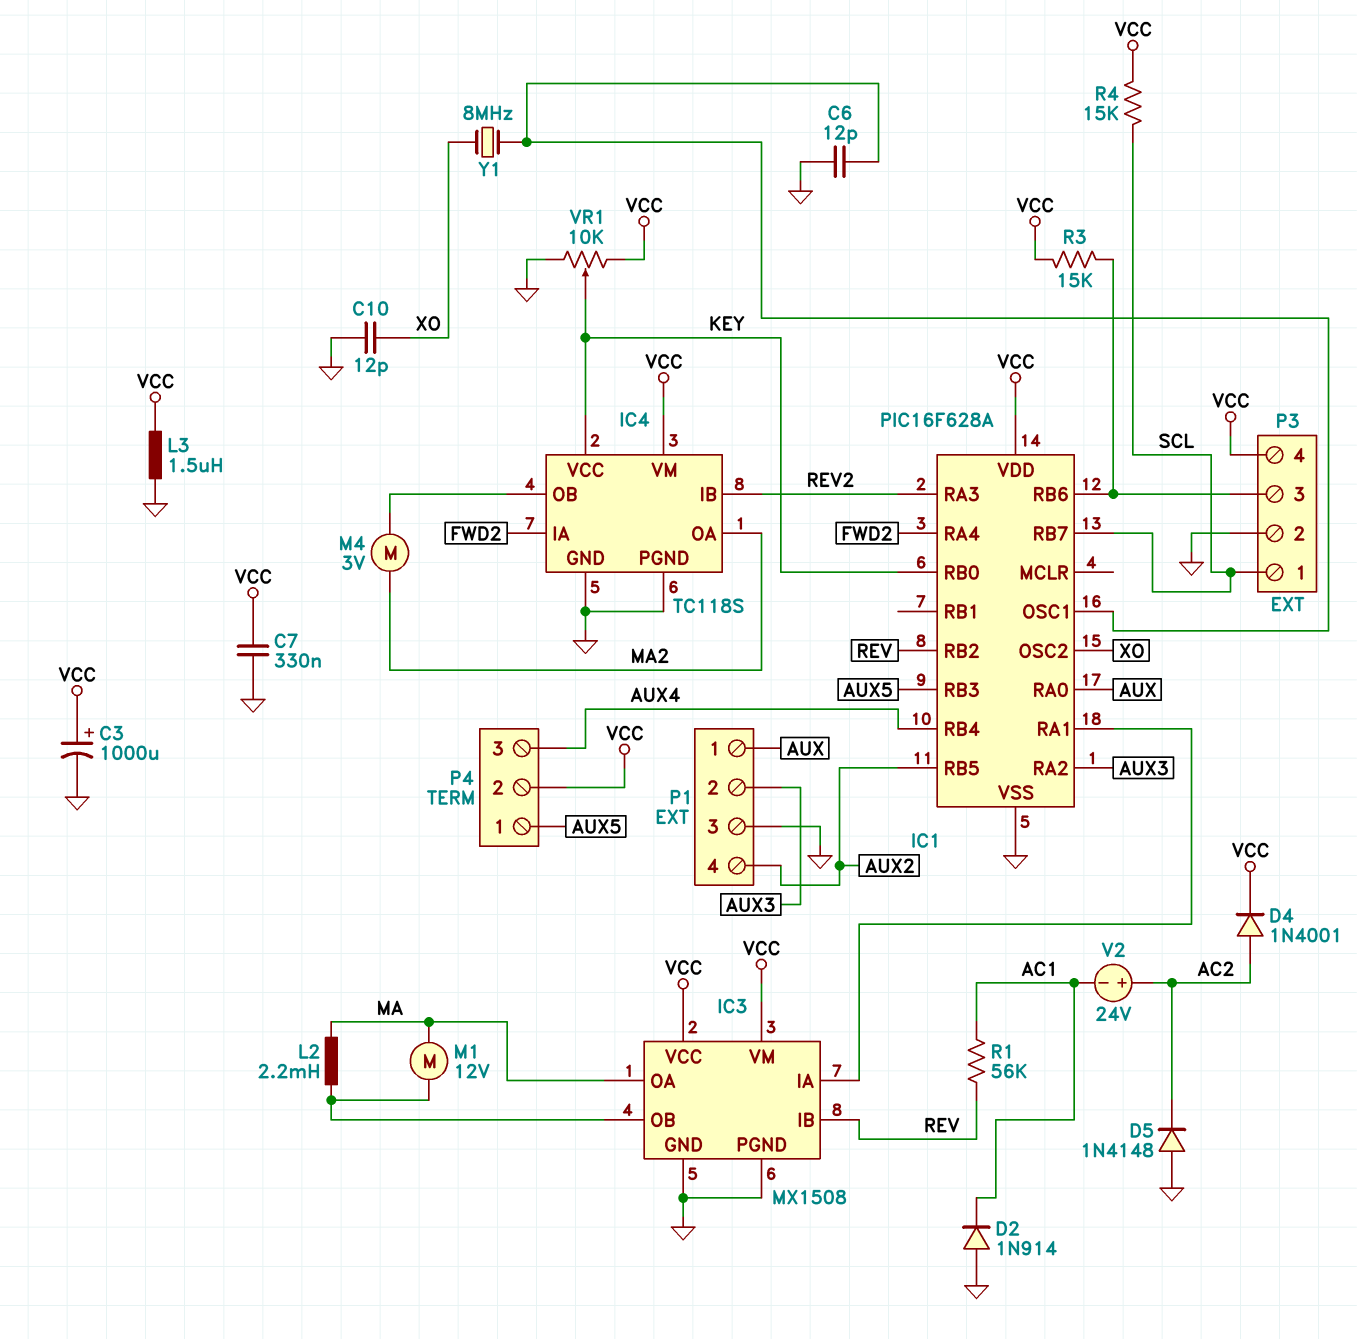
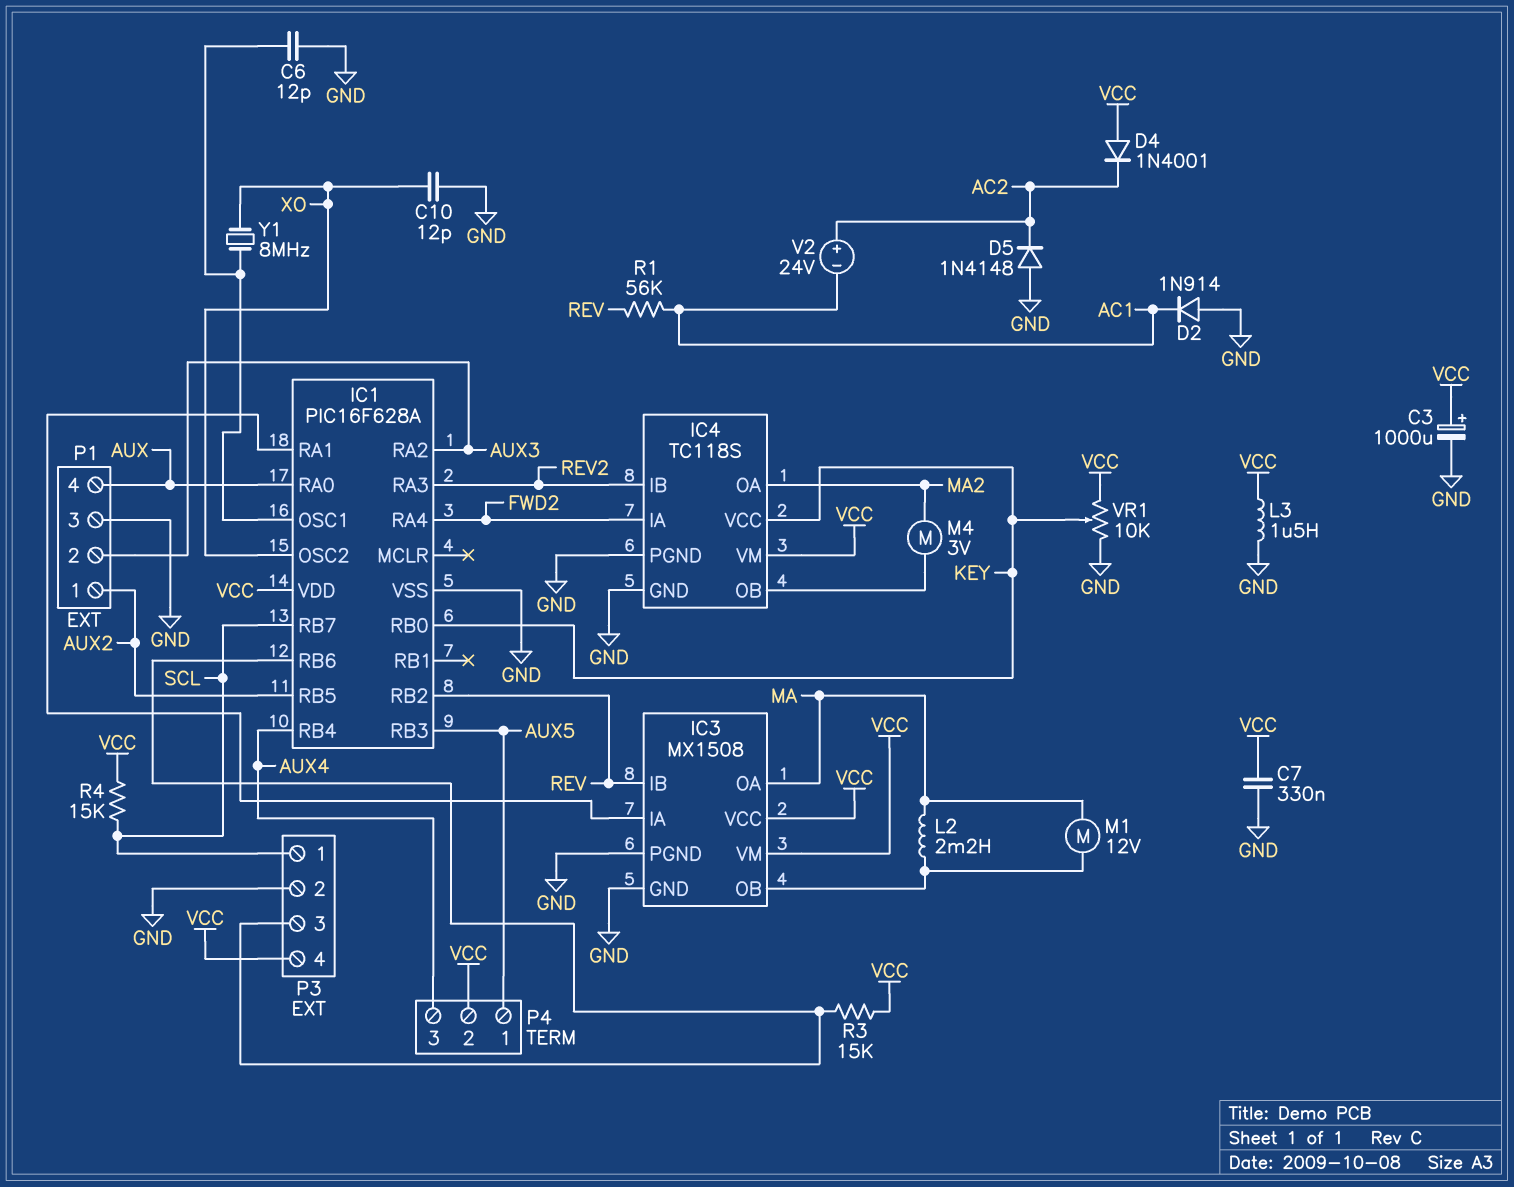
D4: diode 1N4001 (A AC2, K VCC) -> diode 1N4001 (A VCC, K AC2)
P1 pin 1: AUX -> AUX2
P1 pin 4: AUX2 -> AUX

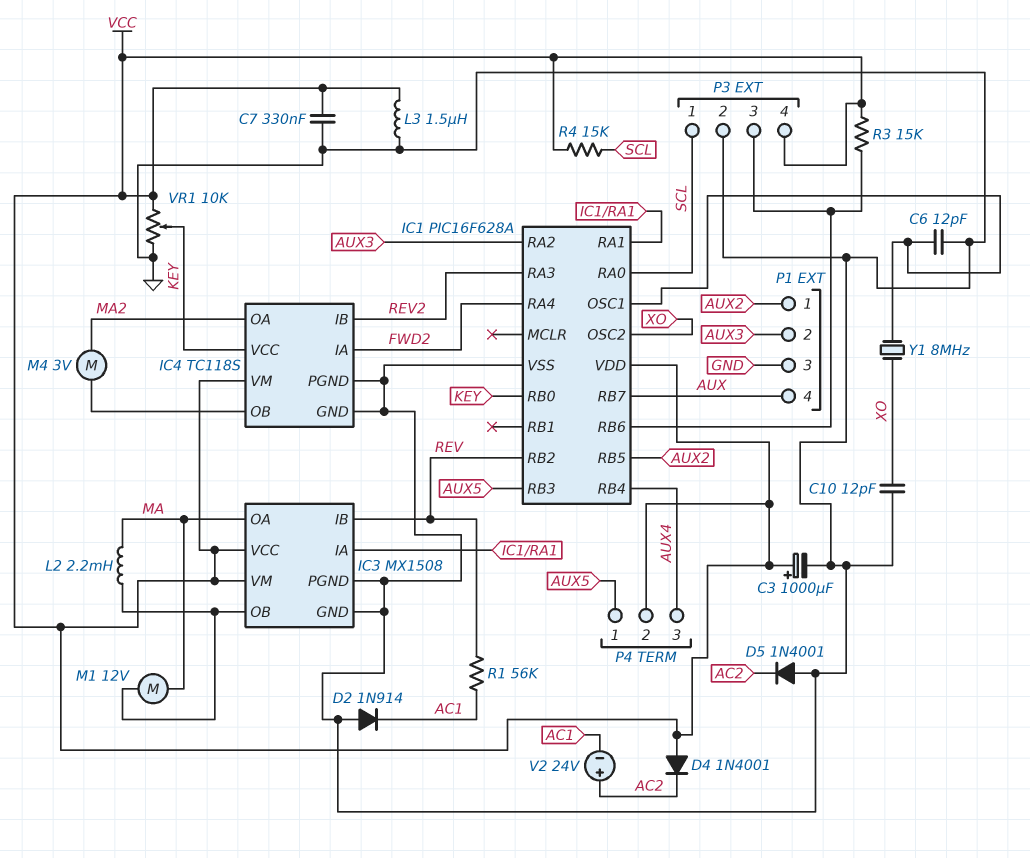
D5: diode 1N4148 (A GND, K AC2) -> diode 1N4001 (A GND, K AC2)
IC1 pin RA0: AUX -> SCL
IC1 pin RB7: SCL -> AUX

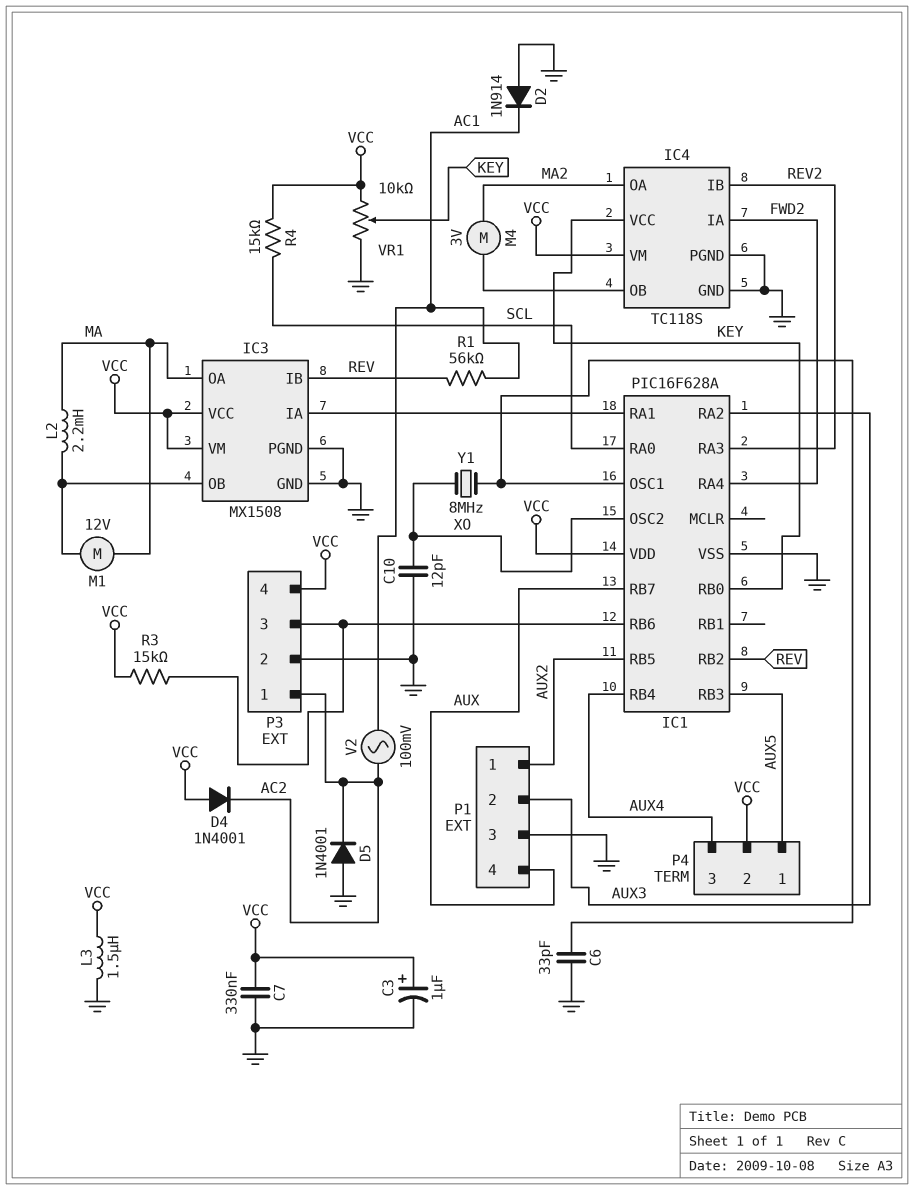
C3: 1000uF (plus VCC, minus GND) -> 1uF (plus VCC, minus GND)
C6: 12pF (GND, IC1/OSC1) -> 33pF (GND, IC1/OSC1)
P3 pin 1: SCL -> AC2
V2: 24V (plus AC2, minus AC1) -> AC 100mV (AC1, AC2)

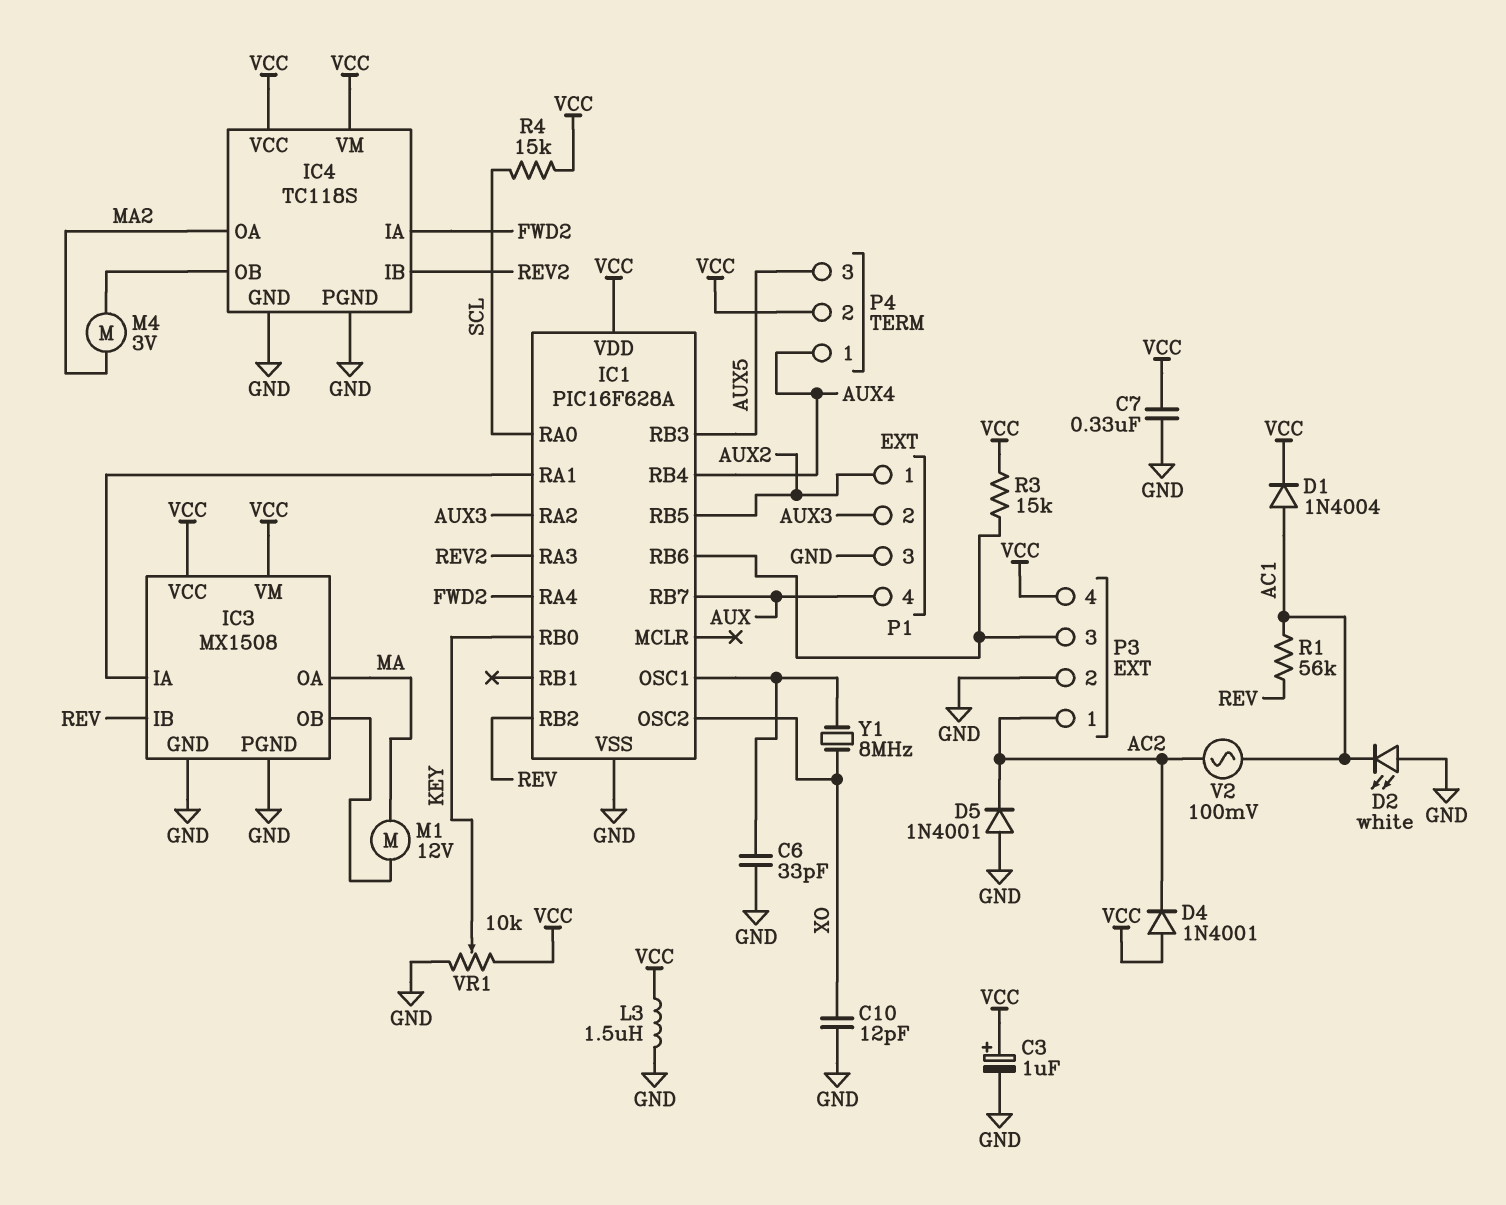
D1: none -> diode 1N4004 (A AC1, K VCC)
D2: diode 1N914 (A GND, K AC1) -> LED white (A GND, K AC1)
IC4 pin VCC: KEY -> VCC
L2: 2.2mH (IC3/OB, MA) -> none
P4 pin 1: AUX5 -> AUX4
P4 pin 3: AUX4 -> AUX5

